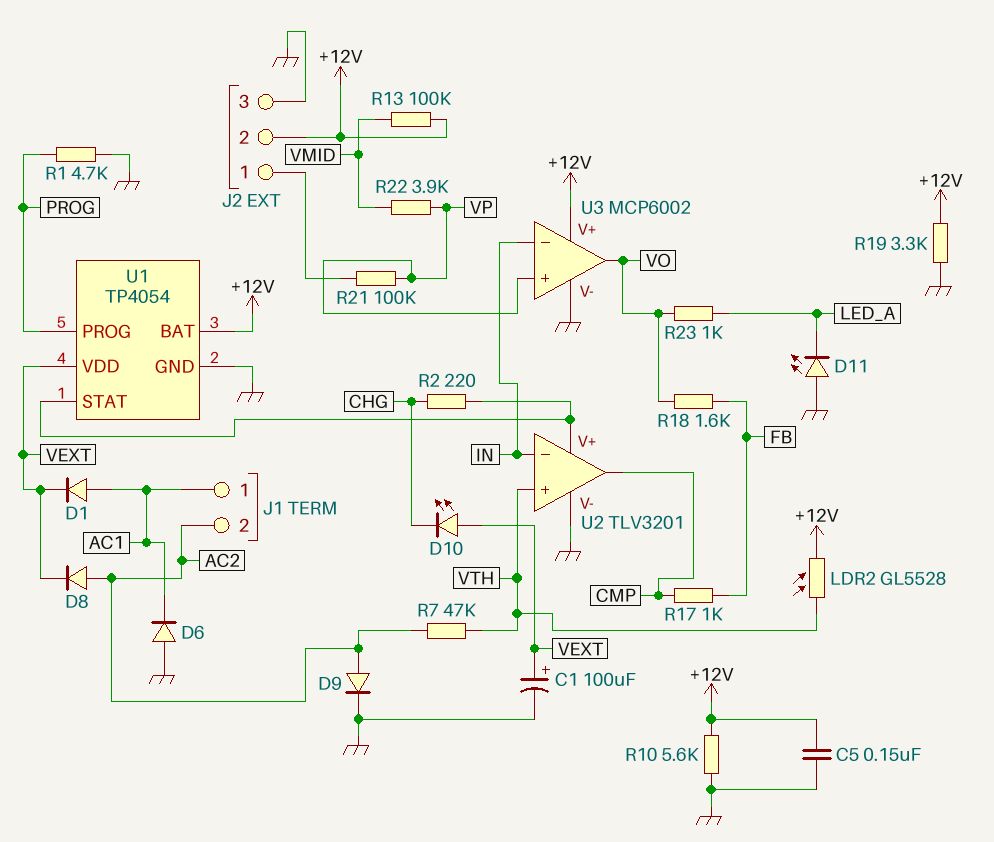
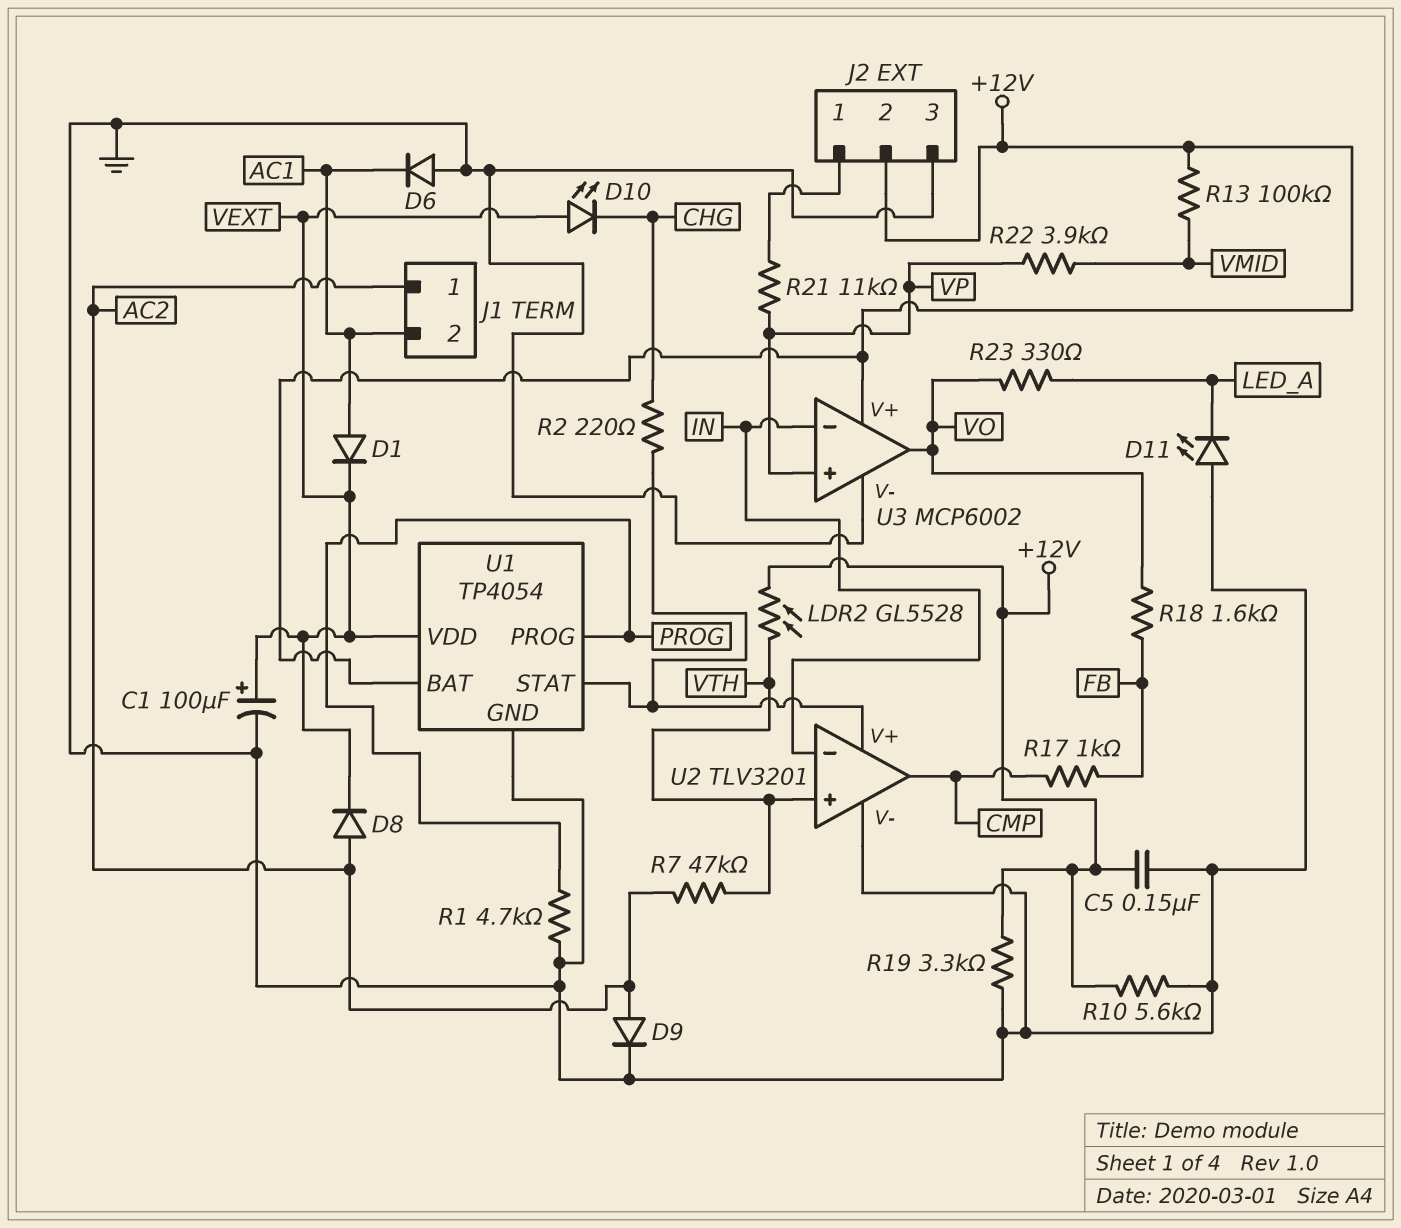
J1 pin 1: AC1 -> AC2
J1 pin 2: AC2 -> AC1
R21: 100k (J2/1, VP) -> 11k (J2/1, VP)
R23: 1k (LED_A, VO) -> 330 (LED_A, VO)

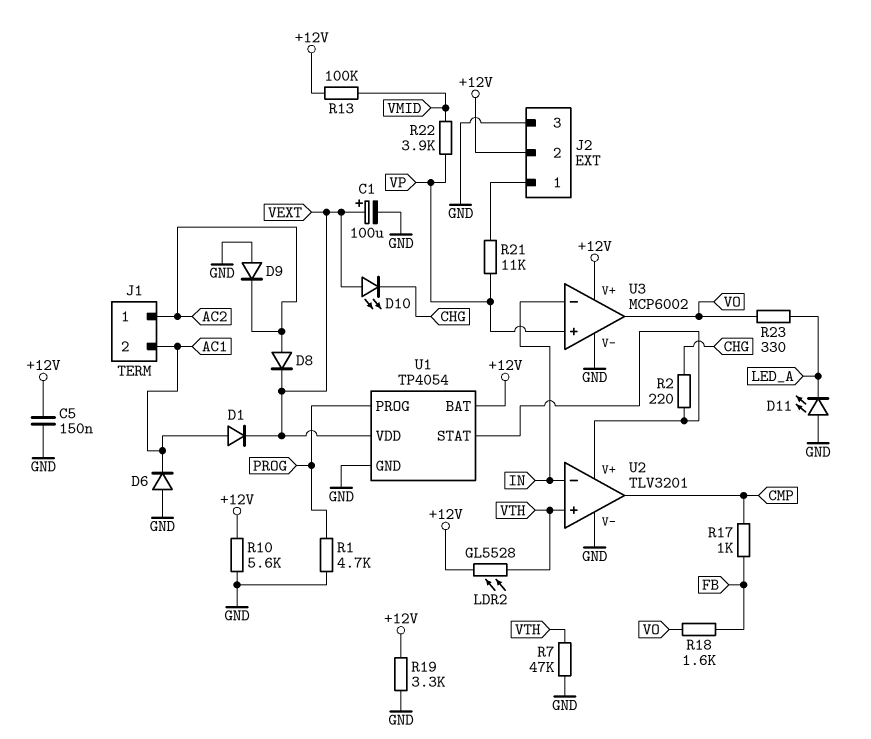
D9: diode (A AC2, K GND) -> diode (A GND, K AC2)
R7: 47k (AC2, VTH) -> 47k (GND, VTH)

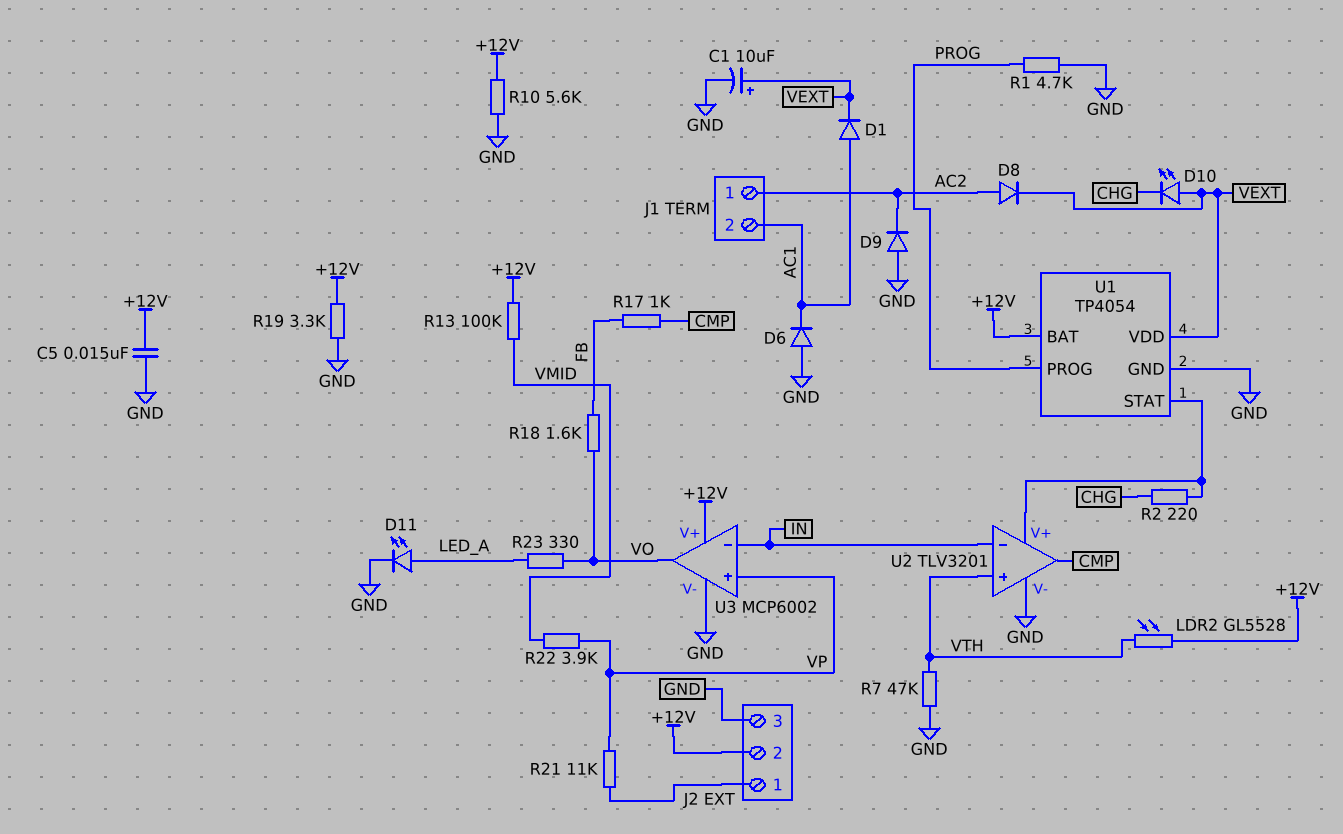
C1: 100uF (plus VEXT, minus GND) -> 10uF (plus VEXT, minus GND)
C5: 150nF (+12V, GND) -> 15nF (+12V, GND)
D11: LED (A GND, K LED_A) -> LED (A LED_A, K GND)

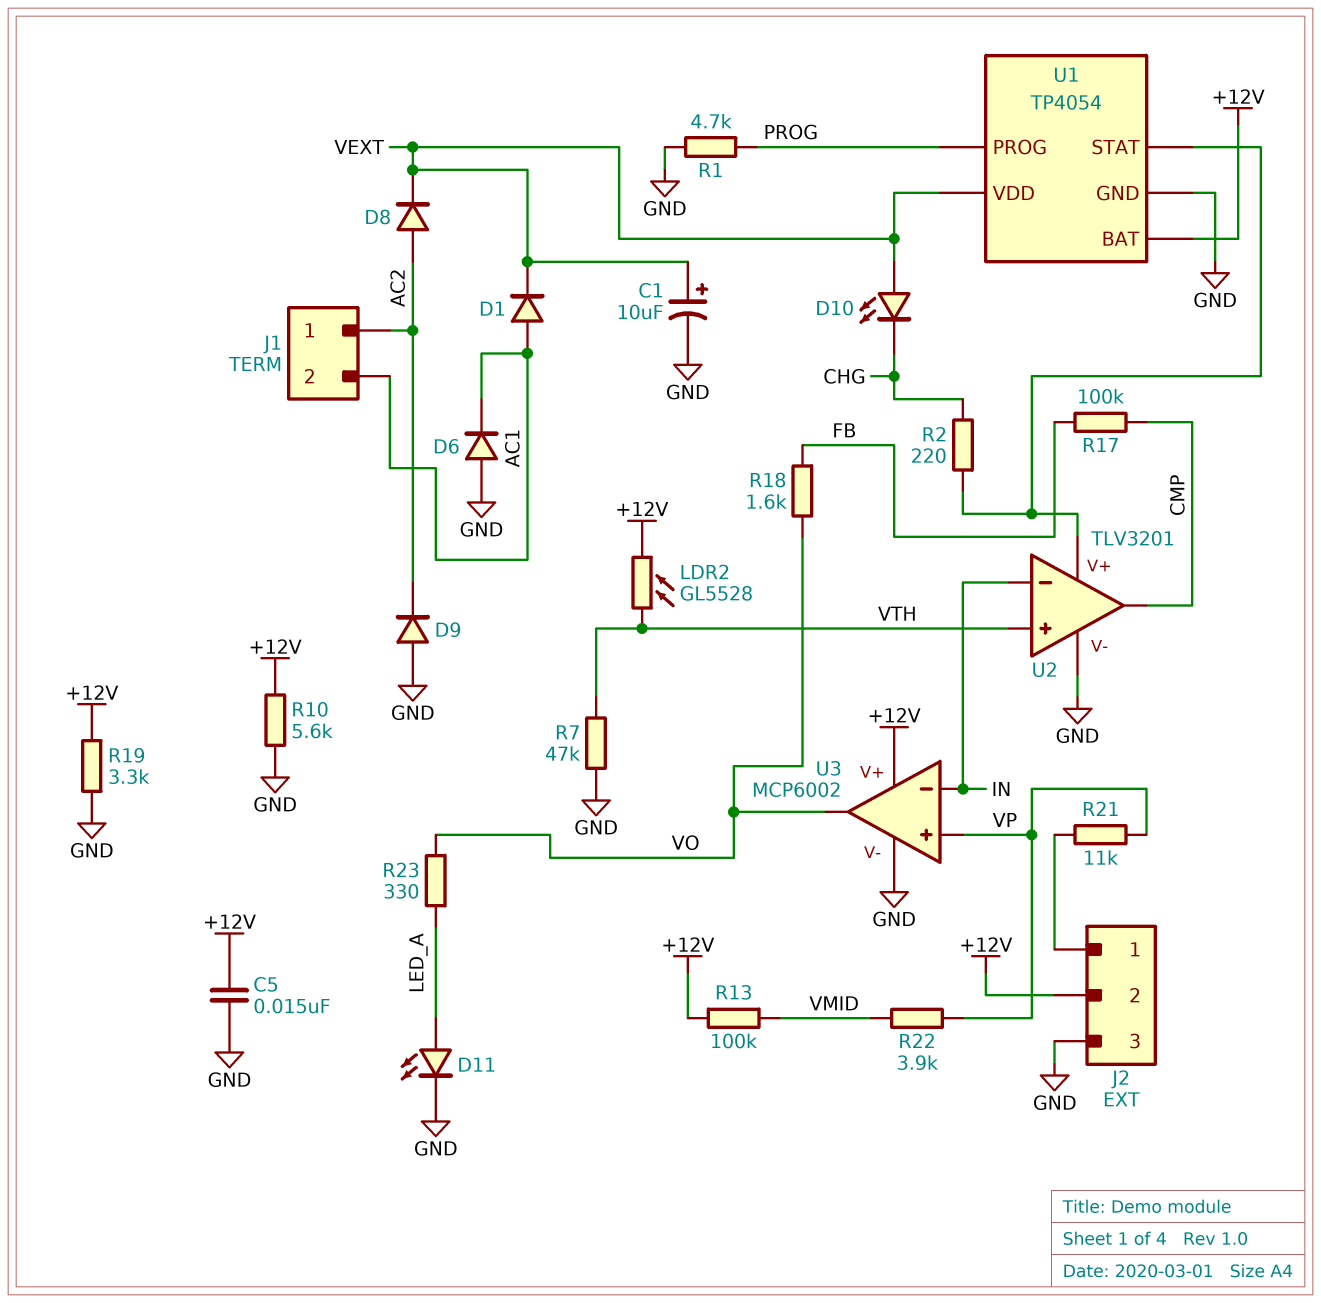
R17: 1k (CMP, FB) -> 100k (CMP, FB)

